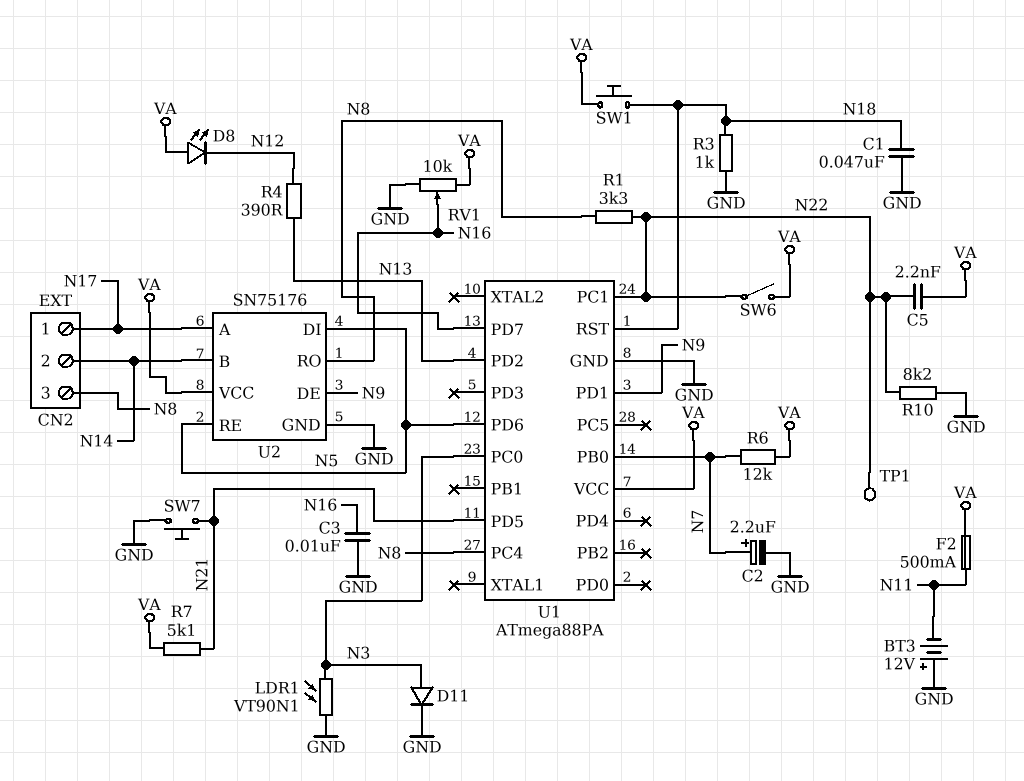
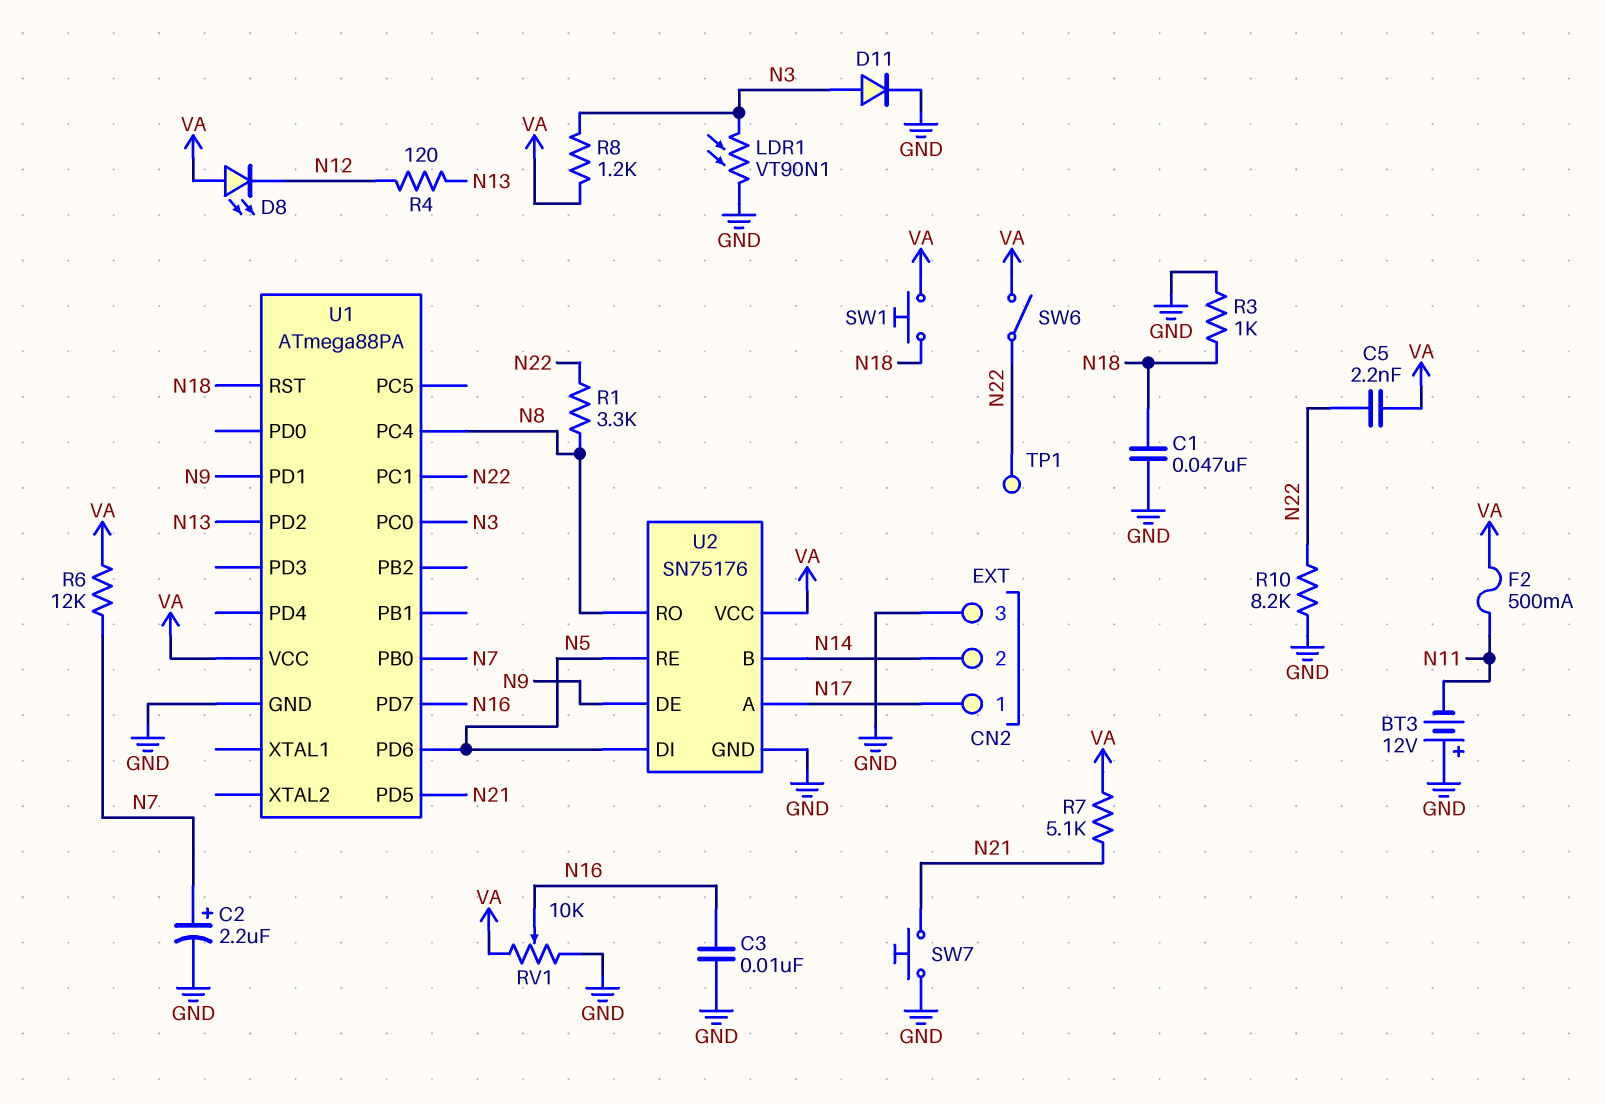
CN2 pin 3: N8 -> GND
R4: 390 (N12, N13) -> 120 (N12, N13)
R8: none -> 1.2k (N3, VA)

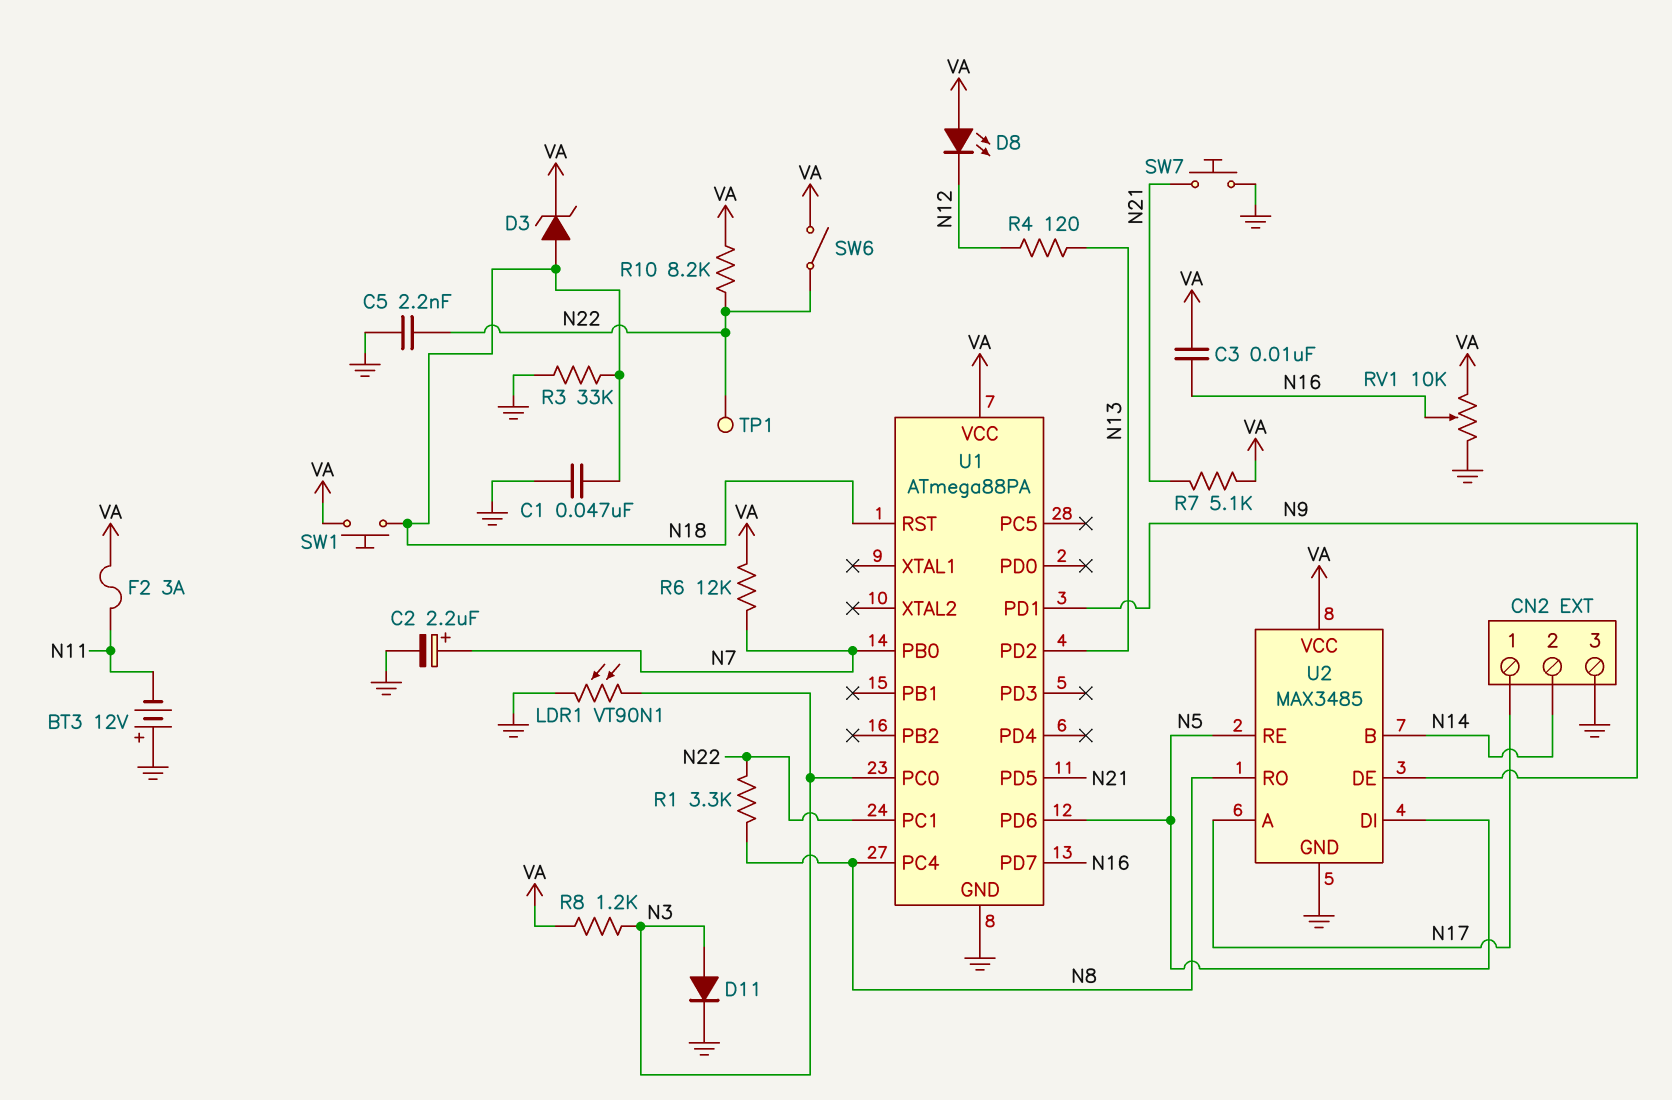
C3: 10nF (GND, N16) -> 10nF (N16, VA)
C5: 2.2nF (N22, VA) -> 2.2nF (GND, N22)
D3: none -> zener (A N18, K VA)
F2: 500mA (N11, VA) -> 3A (N11, VA)
R3: 1k (GND, N18) -> 33k (GND, N18)
R10: 8.2k (GND, N22) -> 8.2k (N22, VA)
U2: SN75176 -> MAX3485

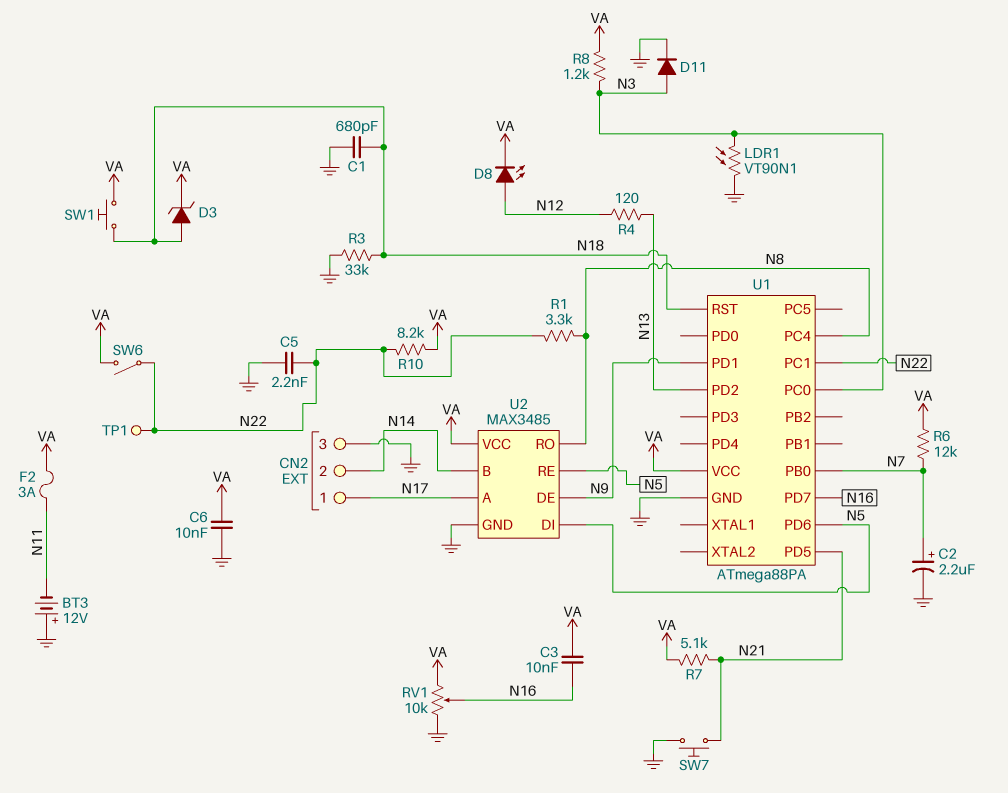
C1: 47nF (GND, N18) -> 680pF (GND, N18)
C6: none -> 10nF (GND, VA)
D8: LED (A VA, K N12) -> LED (A N12, K VA)

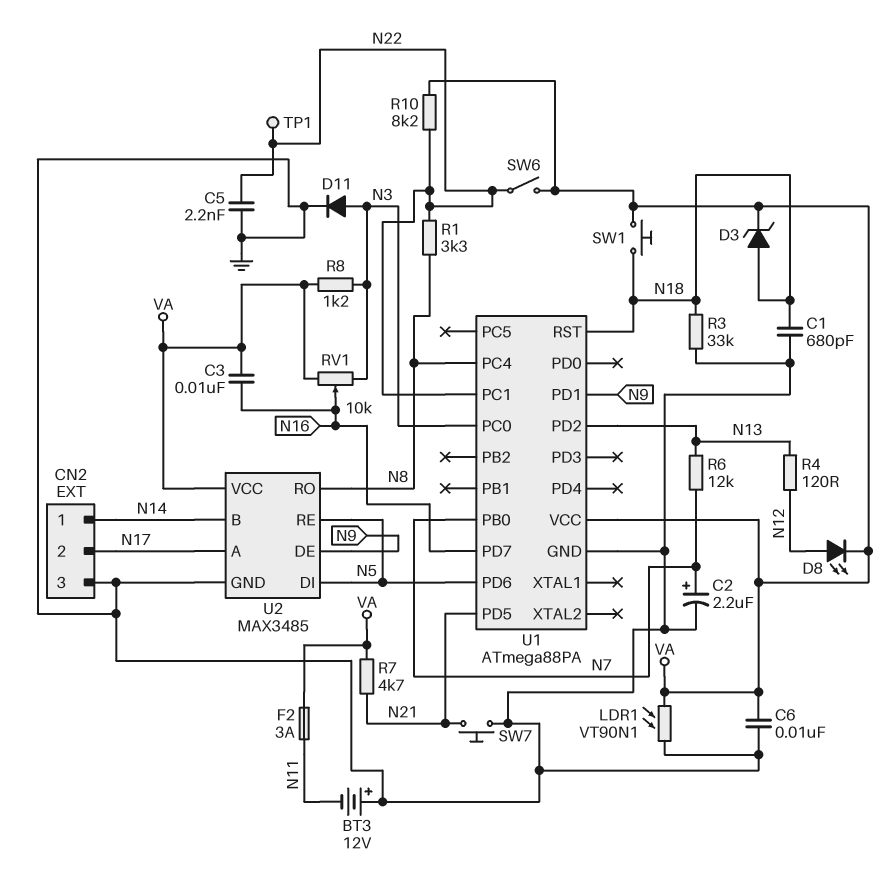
CN2 pin 1: N17 -> N14
CN2 pin 2: N14 -> N17
LDR1: VT90N1 (GND, N3) -> VT90N1 (GND, VA)
R6: 12k (N7, VA) -> 12k (N7, N13)
R7: 5.1k (N21, VA) -> 4.7k (N21, VA)
RV1: 10k (GND, VA, wiper N16) -> 10k (N3, VA, wiper N16)

